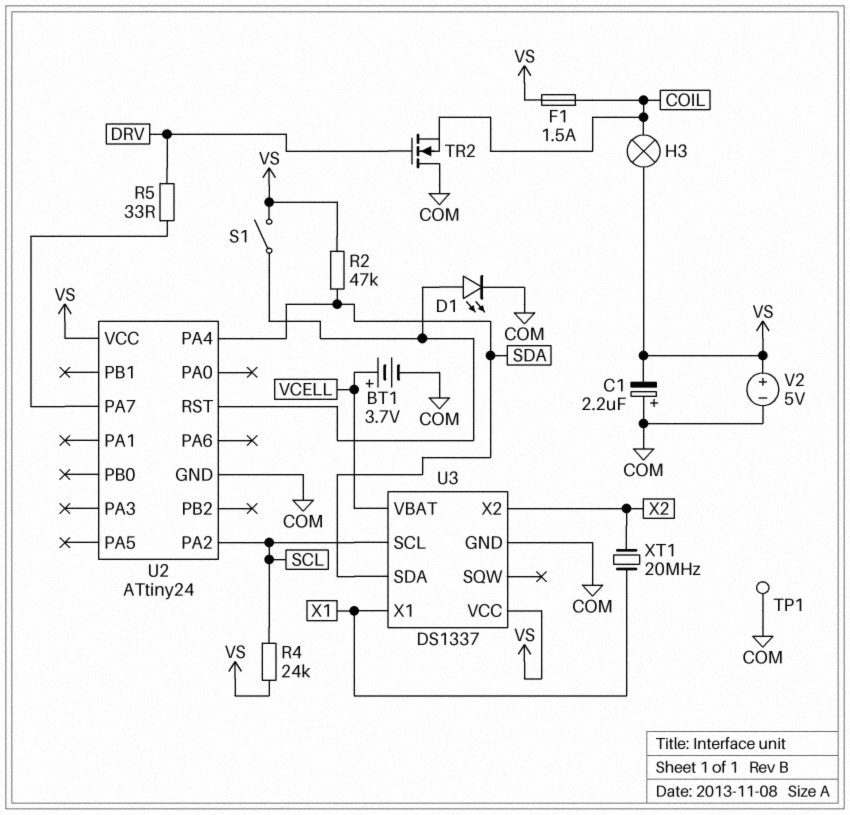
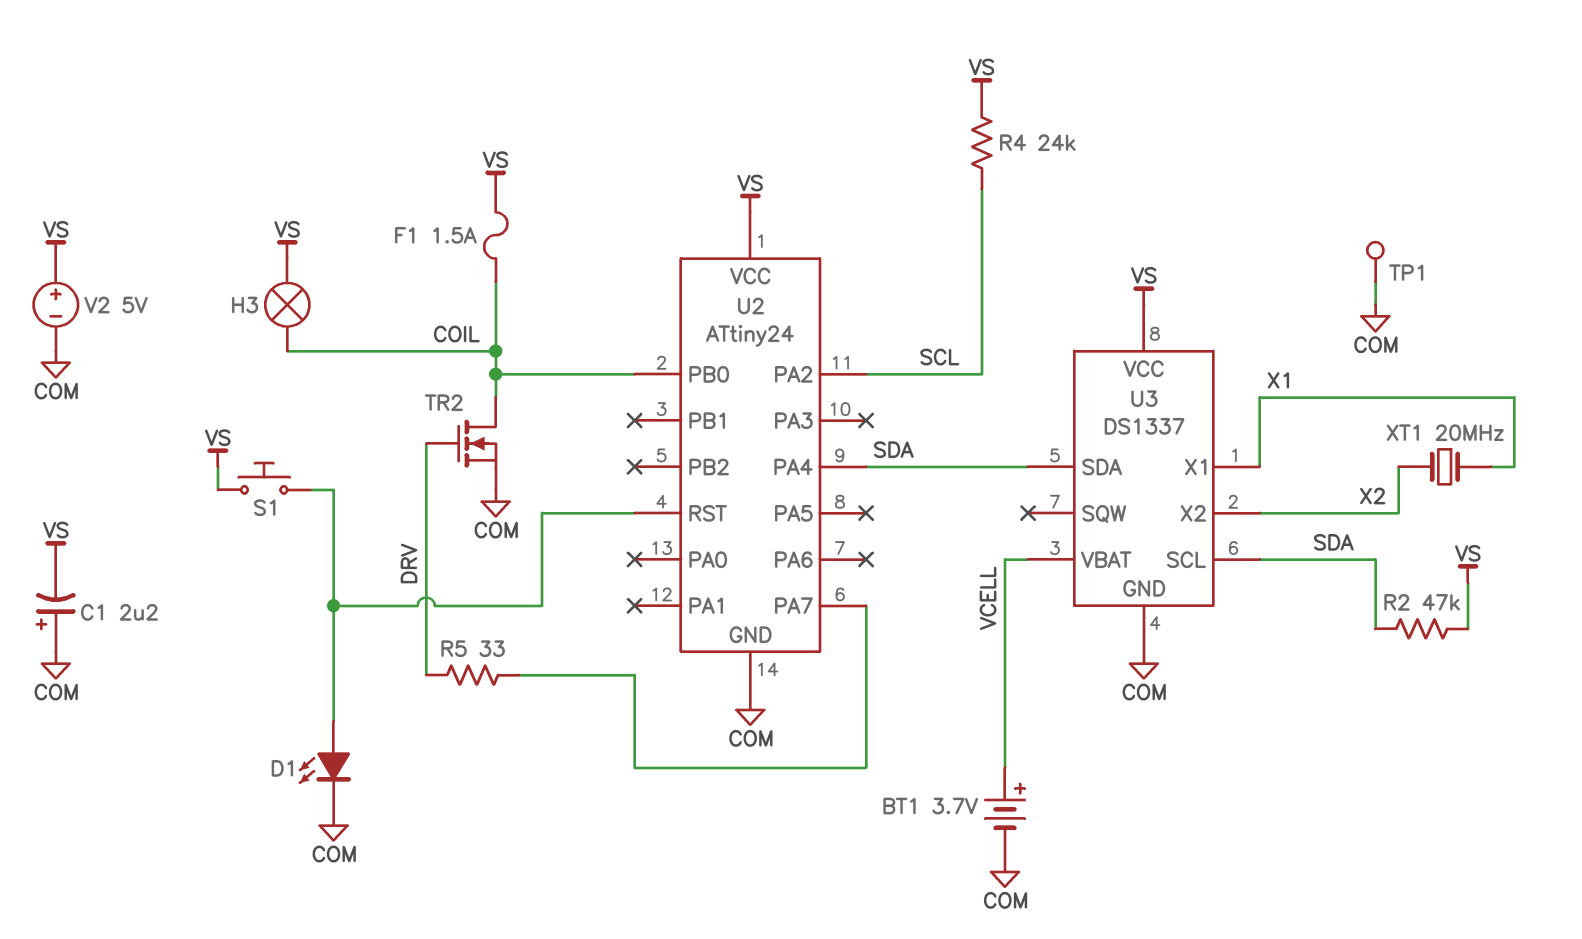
S1: switch (U2/RST, VS) -> button (U2/RST, VS)
TR2: NMOS (G DRV, D COM, S COIL) -> NMOS (G DRV, D COIL, S COM)
U2 pin PB0: none -> COIL
U3 pin SCL: SCL -> SDA

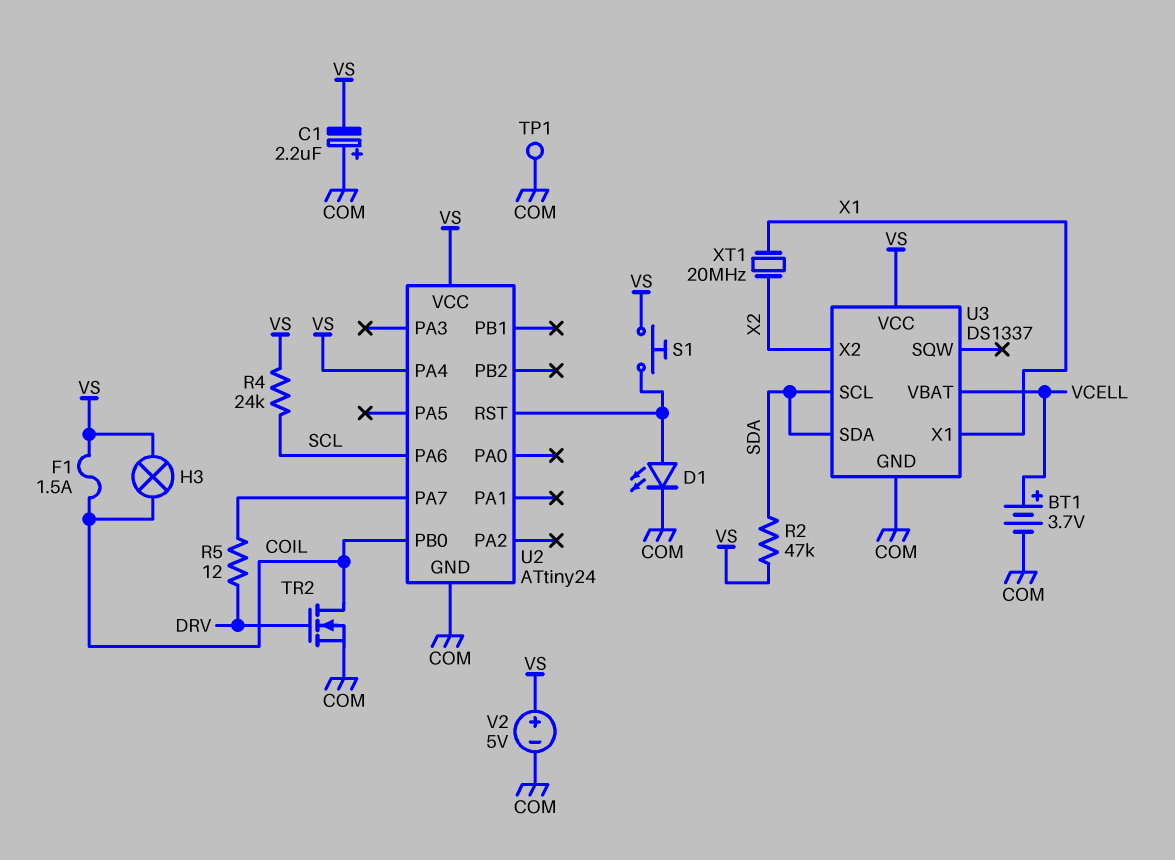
R5: 33 (DRV, U2/PA7) -> 12 (DRV, U2/PA7)
U2 pin PA2: SCL -> none
U2 pin PA4: SDA -> VS
U2 pin PA6: none -> SCL

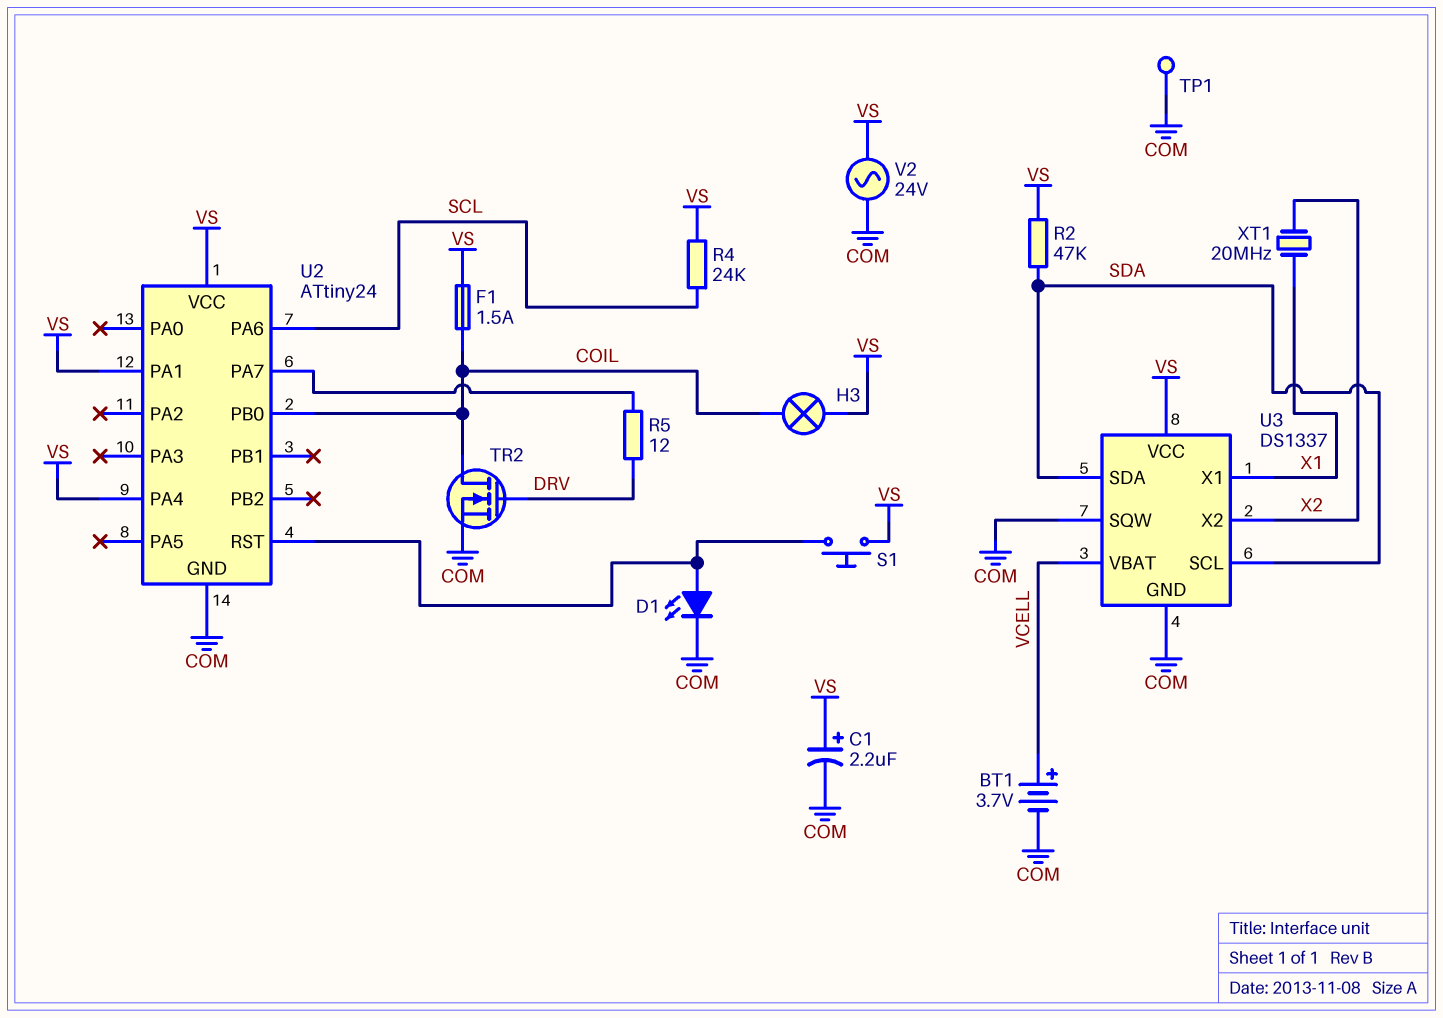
C1: 2.2uF (plus COM, minus VS) -> 2.2uF (plus VS, minus COM)
U2 pin PA1: none -> VS
U3 pin SQW: none -> COM
V2: 5V (plus VS, minus COM) -> AC 24V (COM, VS)

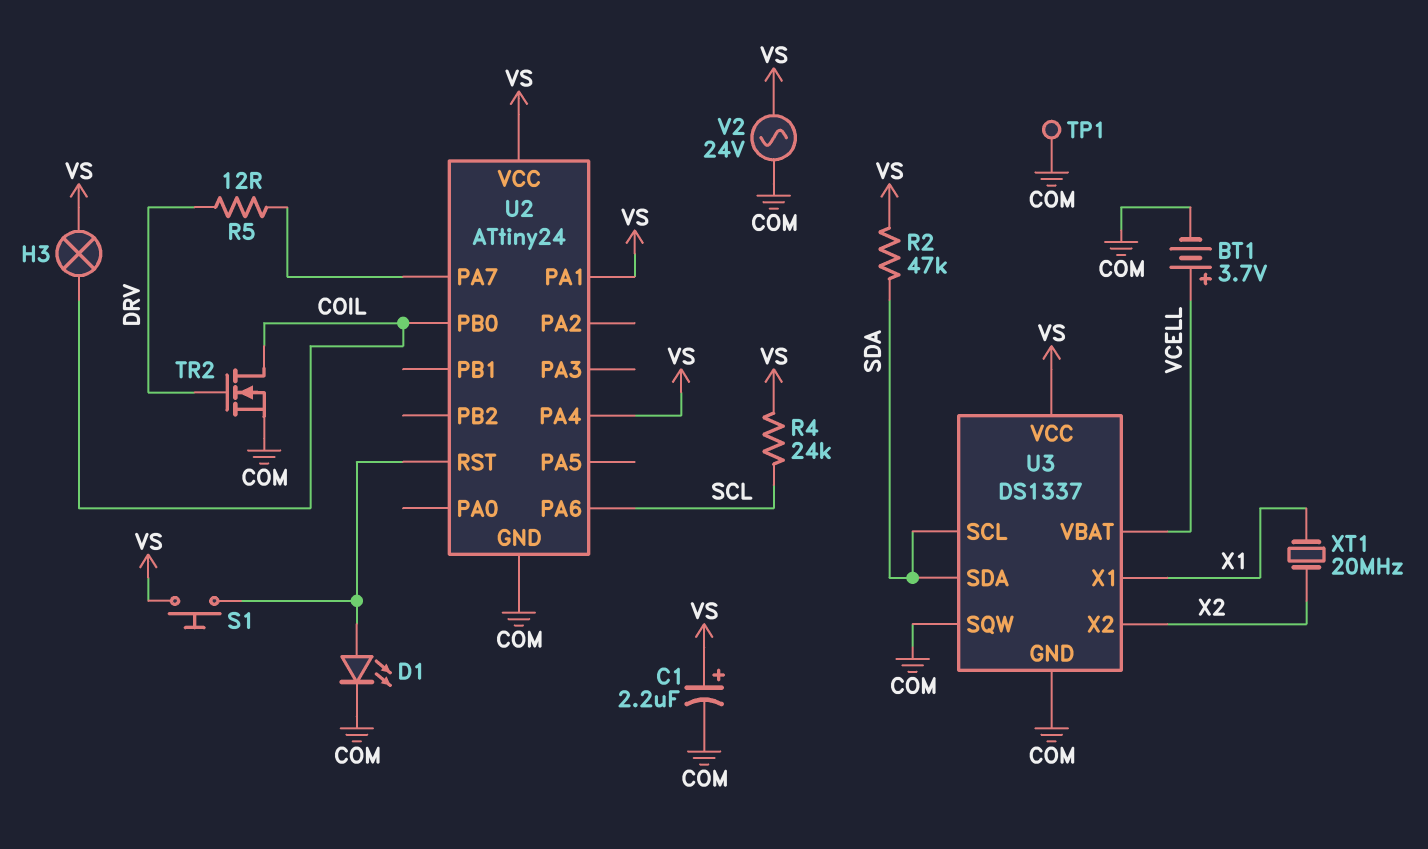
F1: 1.5A (COIL, VS) -> none

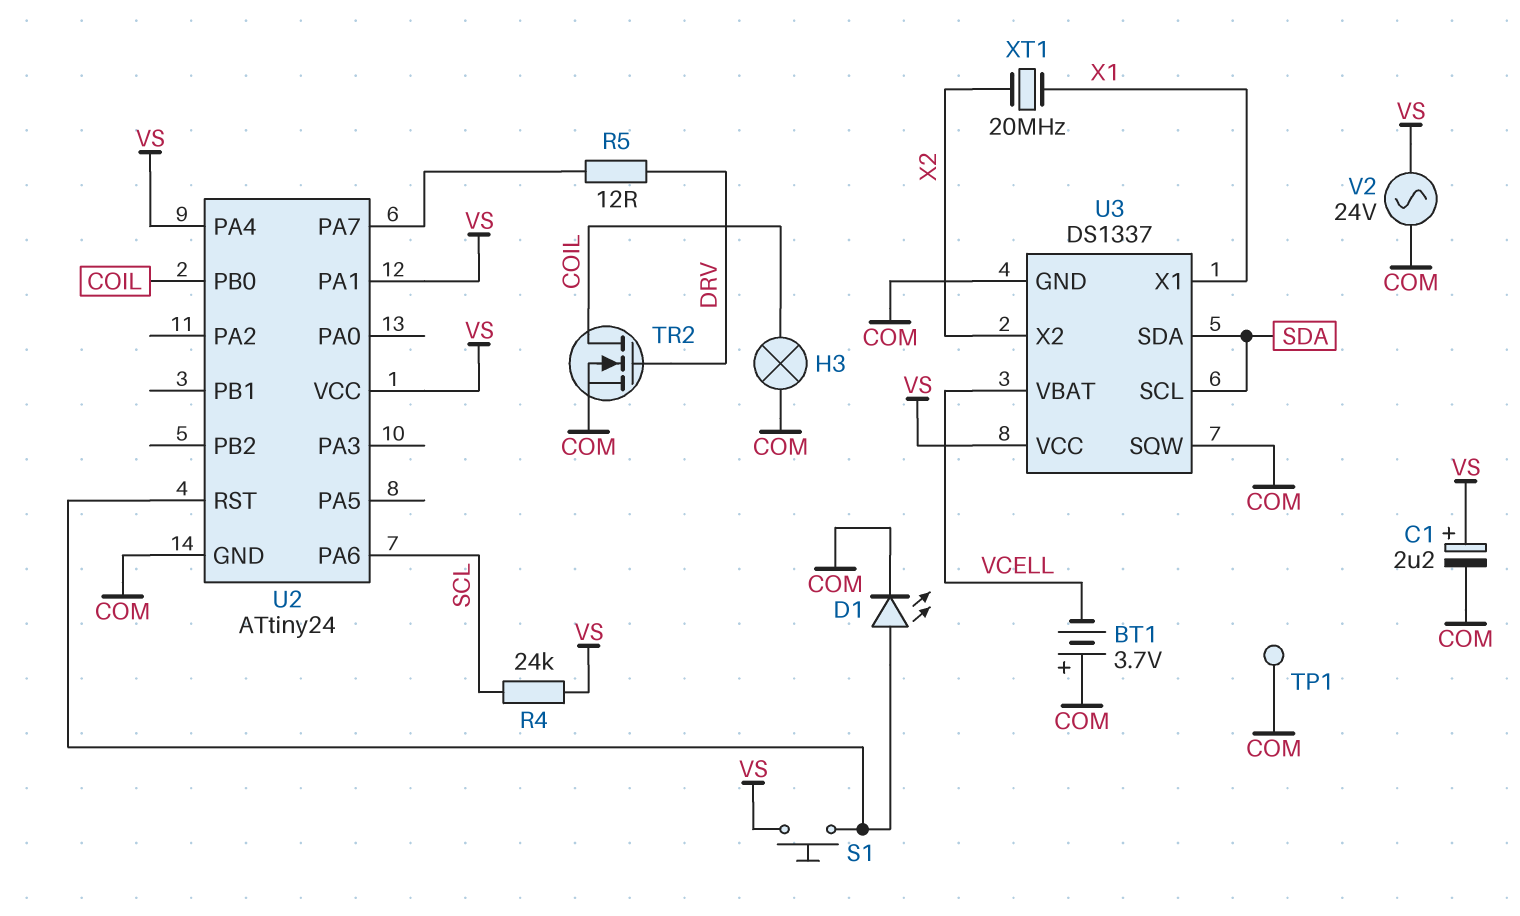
BT1: 3.7V (plus VCELL, minus COM) -> 3.7V (plus COM, minus VCELL)
H3: lamp (COIL, VS) -> lamp (COIL, COM)
R2: 47k (SDA, VS) -> none

